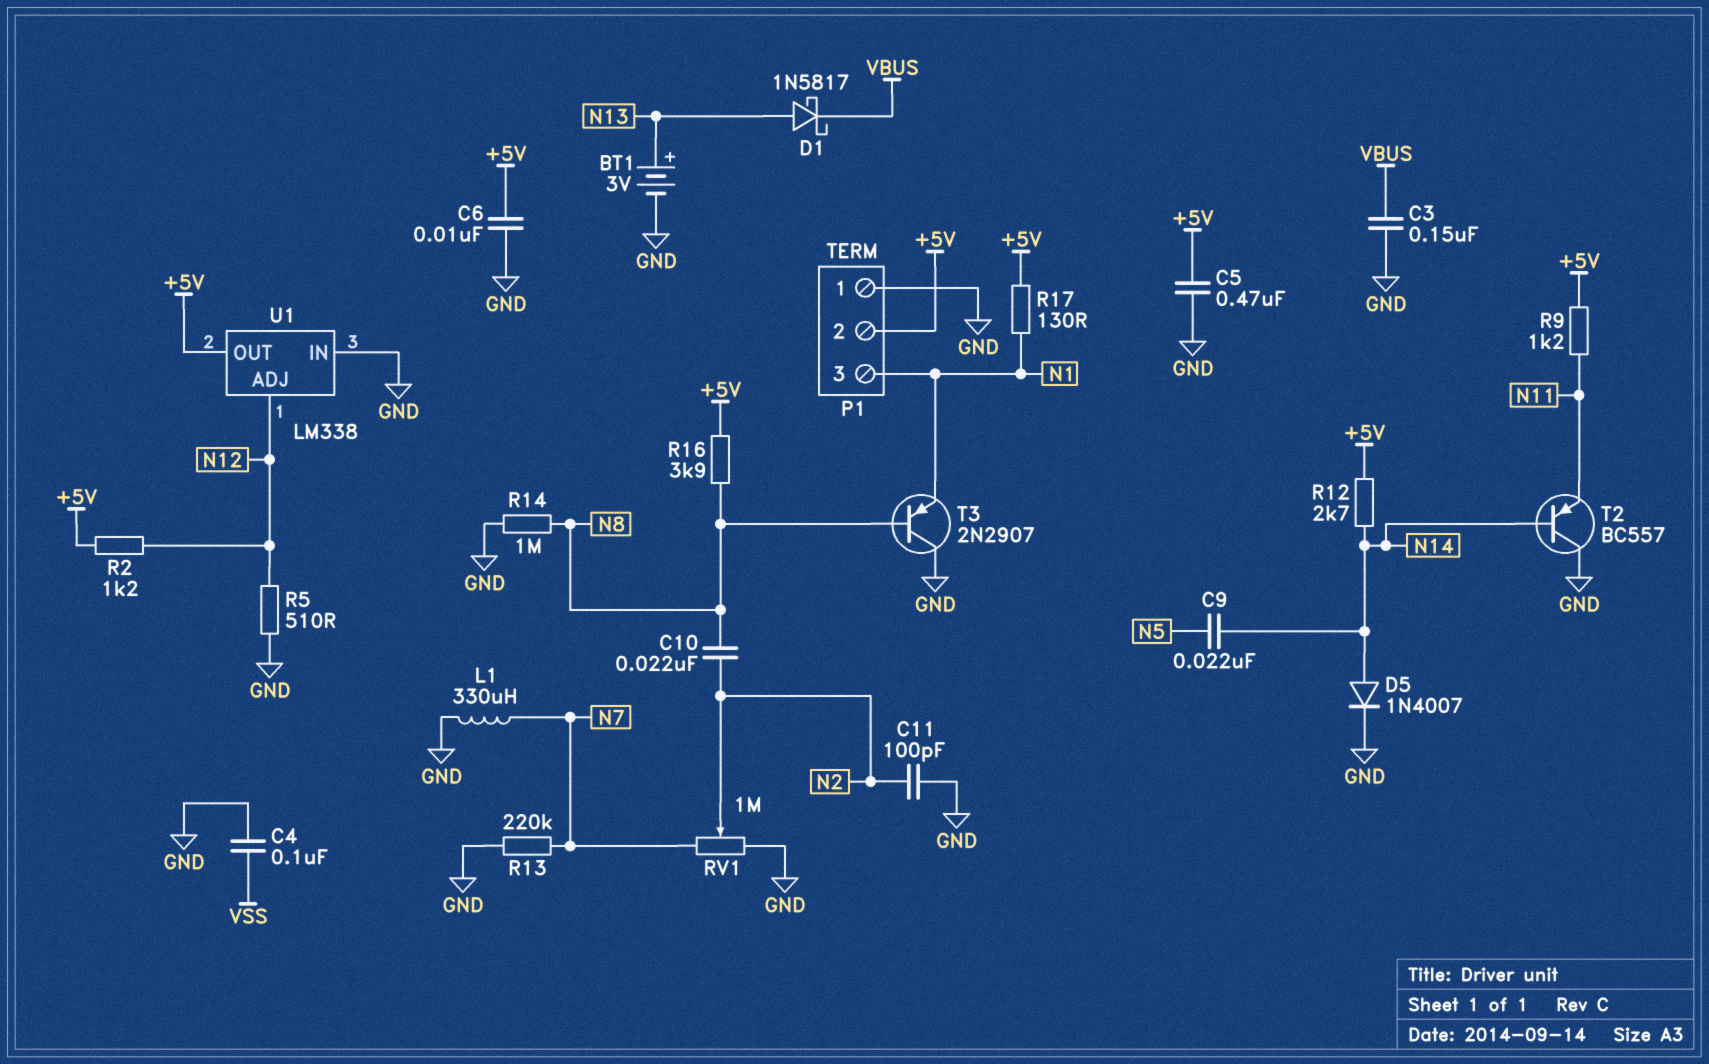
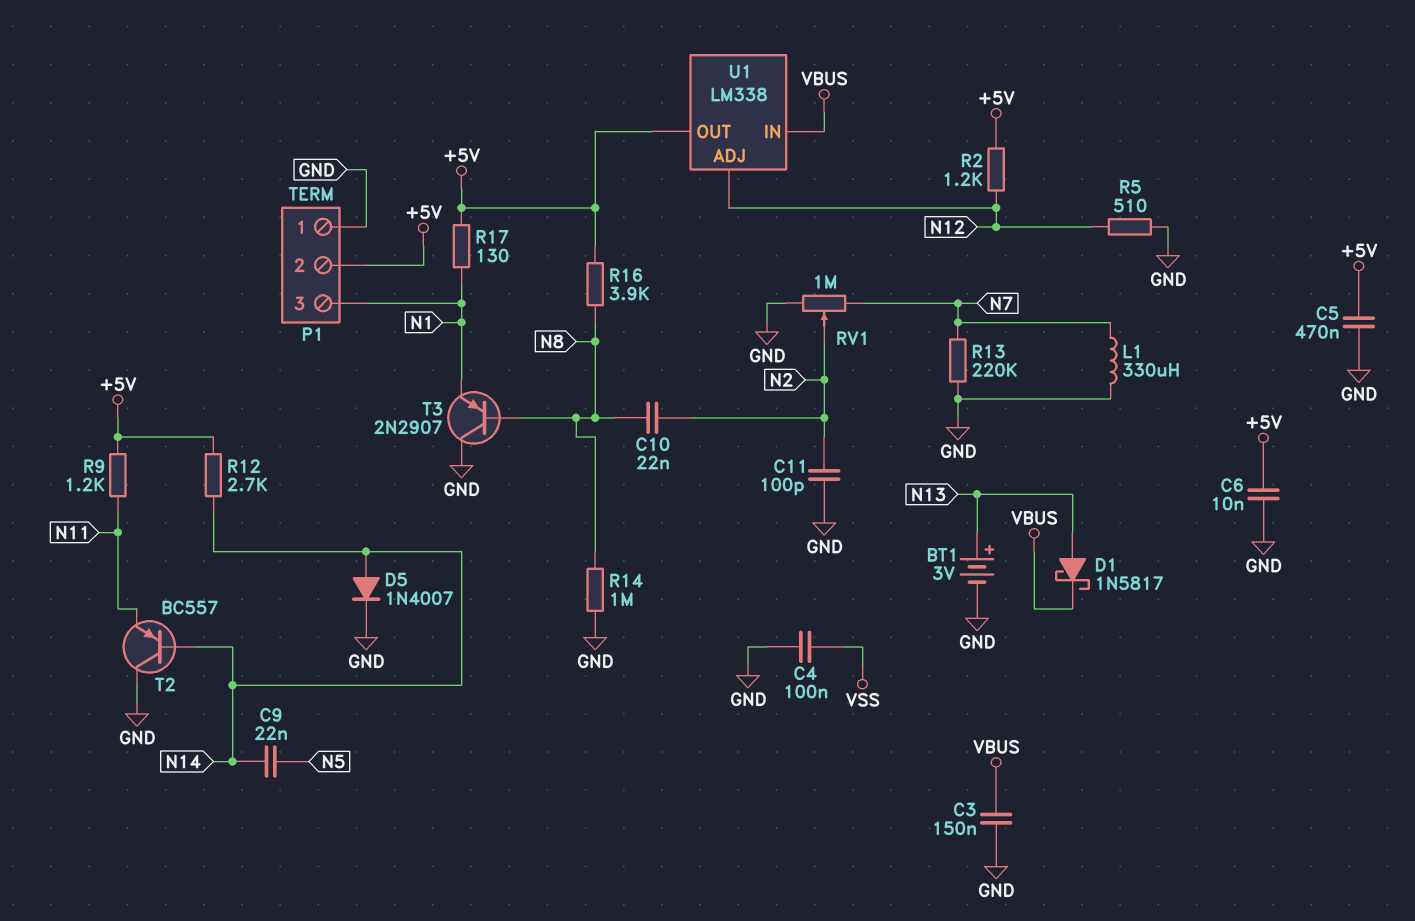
U1 pin IN: GND -> VBUS

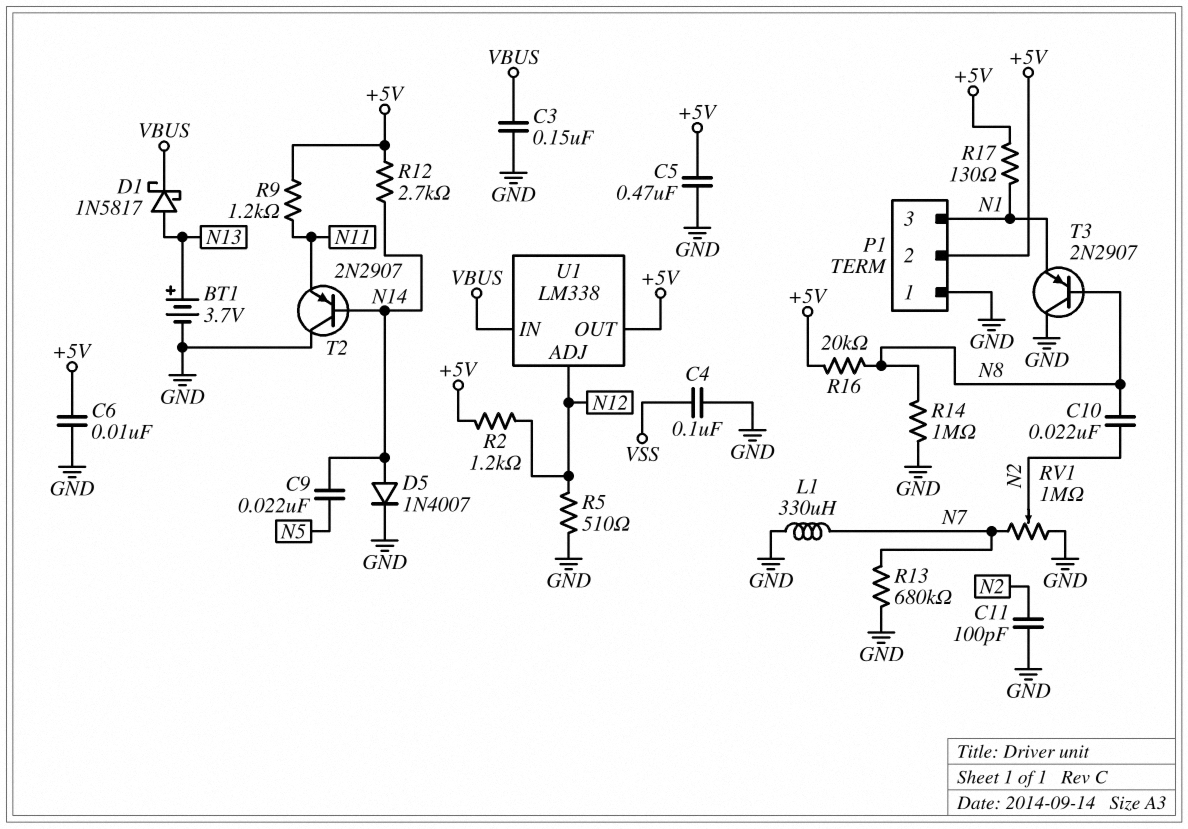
BT1: 3V (plus N13, minus GND) -> 3.7V (plus N13, minus GND)
R13: 220k (GND, N7) -> 680k (GND, N7)
R16: 3.9k (+5V, N8) -> 20k (+5V, N8)
T2: PNP BC557 (B N14, C GND, E N11) -> PNP 2N2907 (B N14, C GND, E N11)

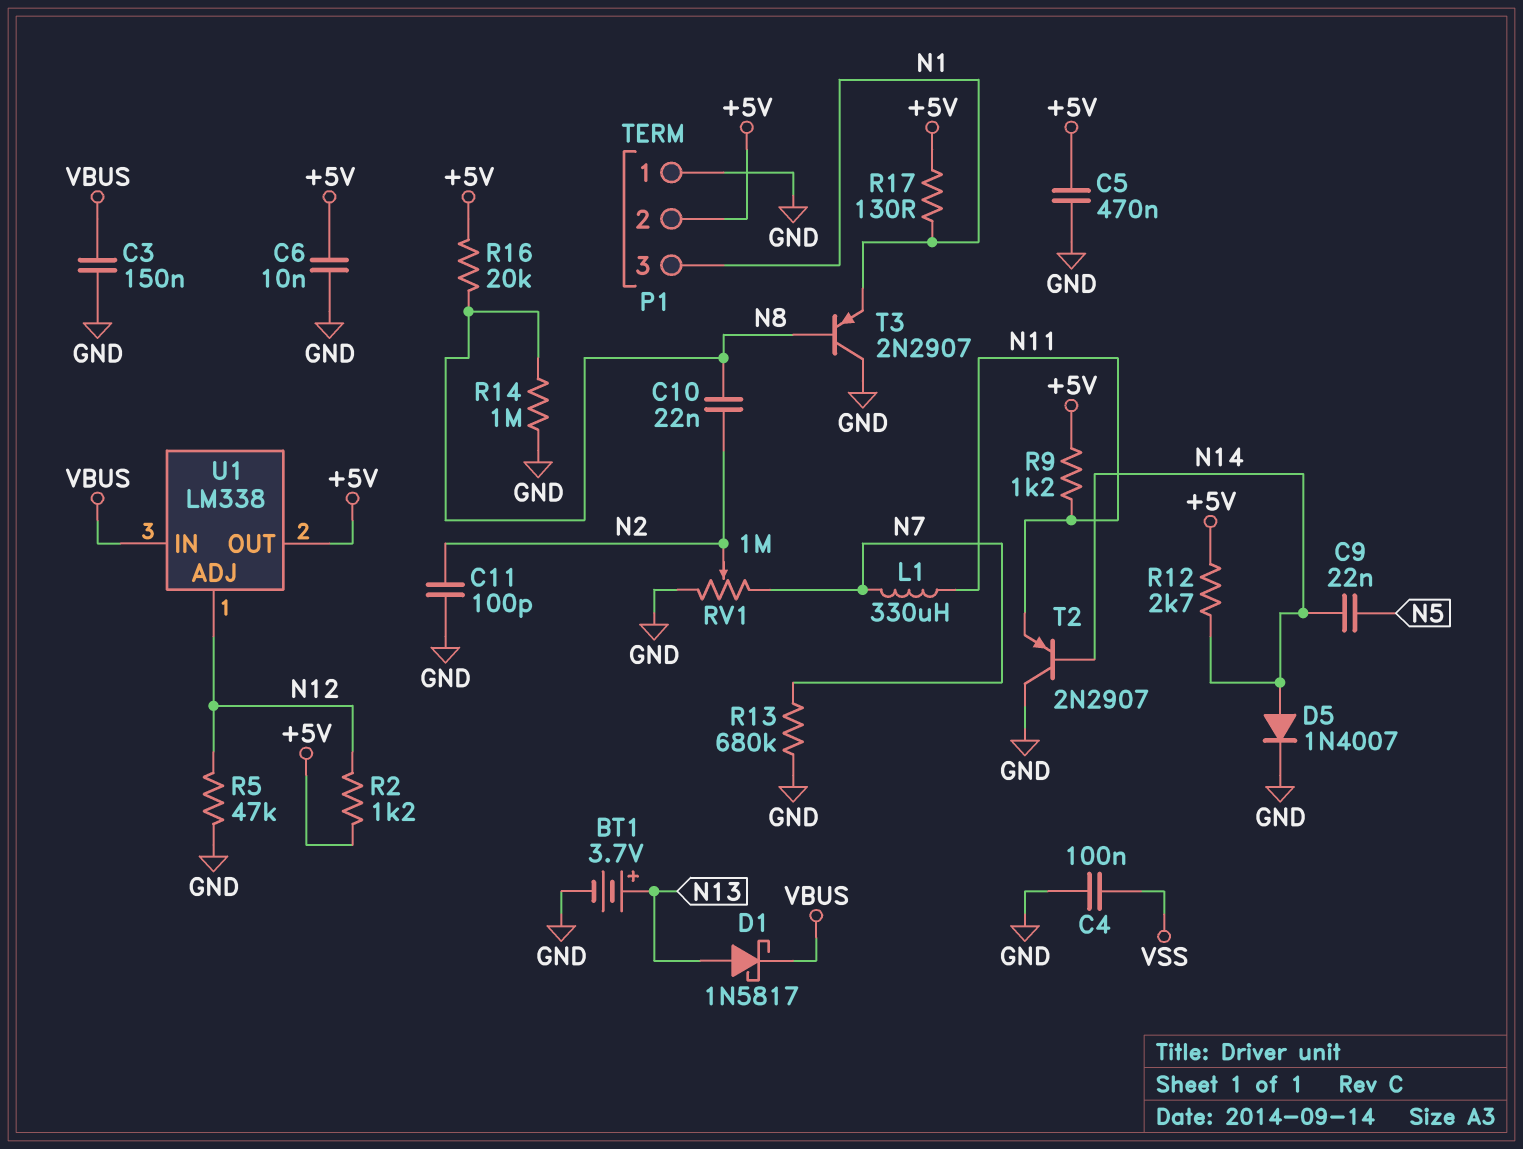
L1: 330uH (GND, N7) -> 330uH (N7, N11)
R5: 510 (GND, N12) -> 47k (GND, N12)

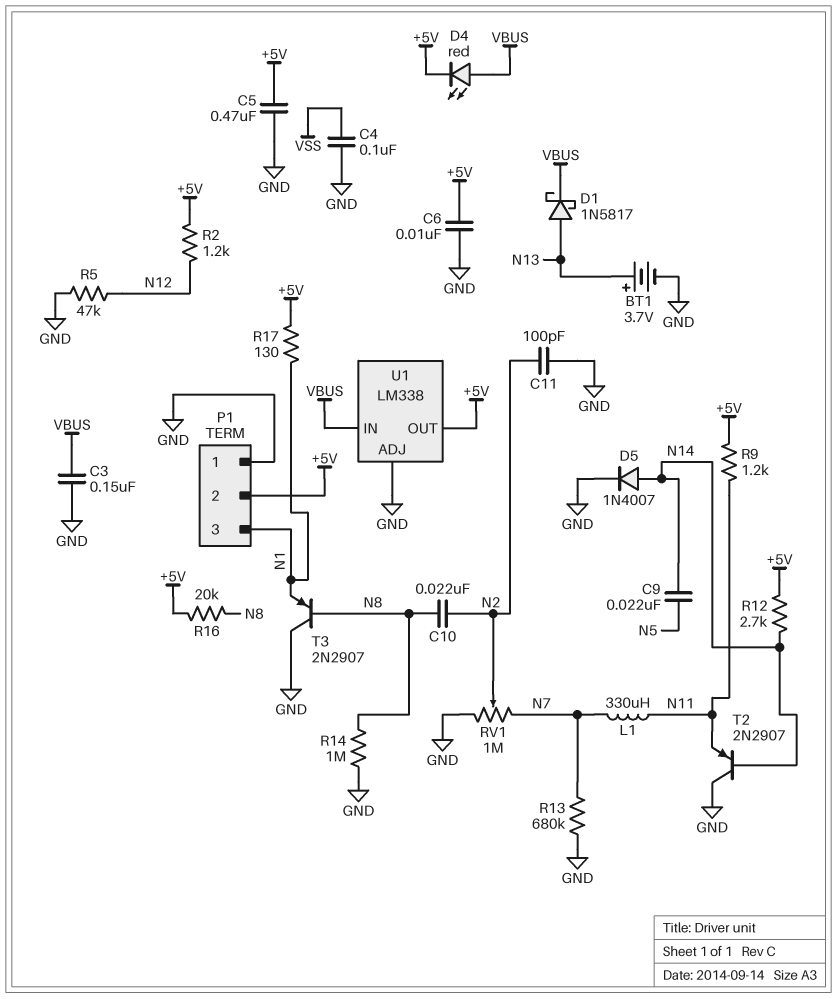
D4: none -> LED red (A VBUS, K +5V)
U1 pin ADJ: N12 -> GND

